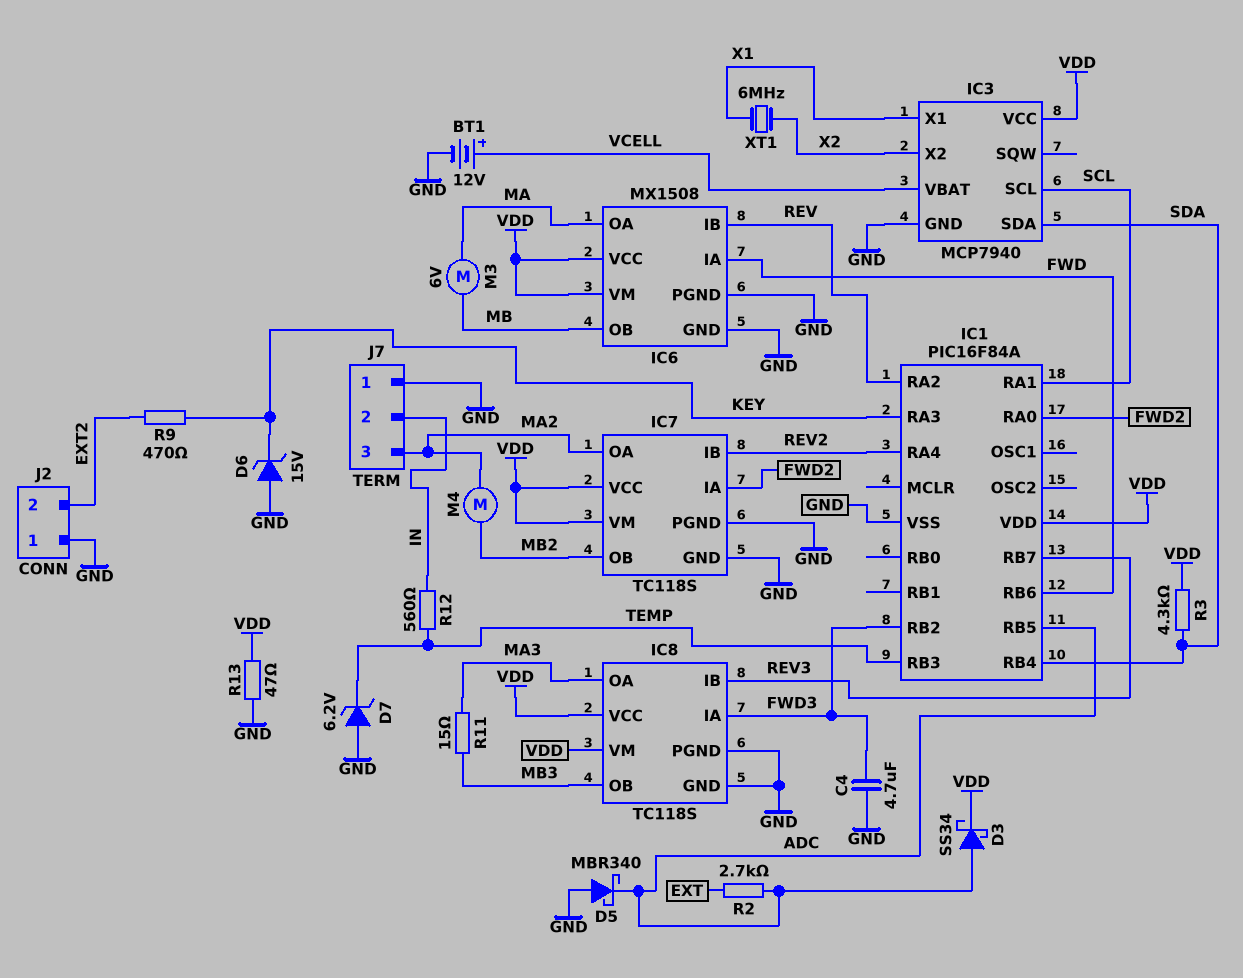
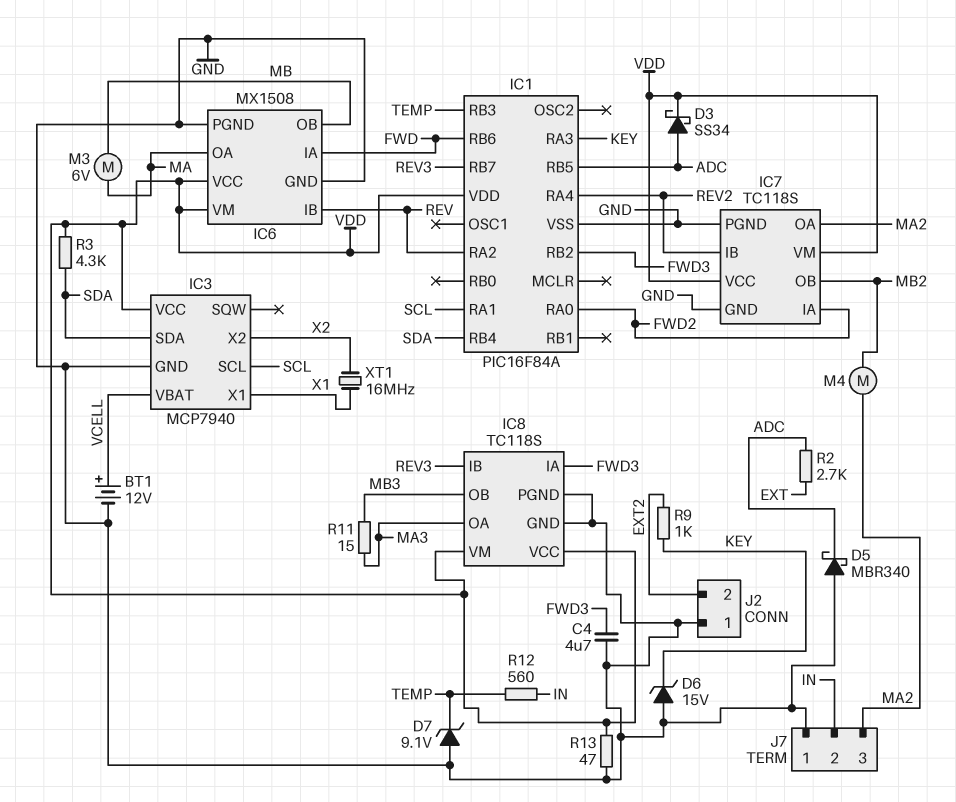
D7: zener 6.2V (A GND, K TEMP) -> zener 9.1V (A GND, K TEMP)
R9: 470 (EXT2, KEY) -> 1k (EXT2, KEY)
XT1: 6MHz (X1, X2) -> 16MHz (X1, X2)

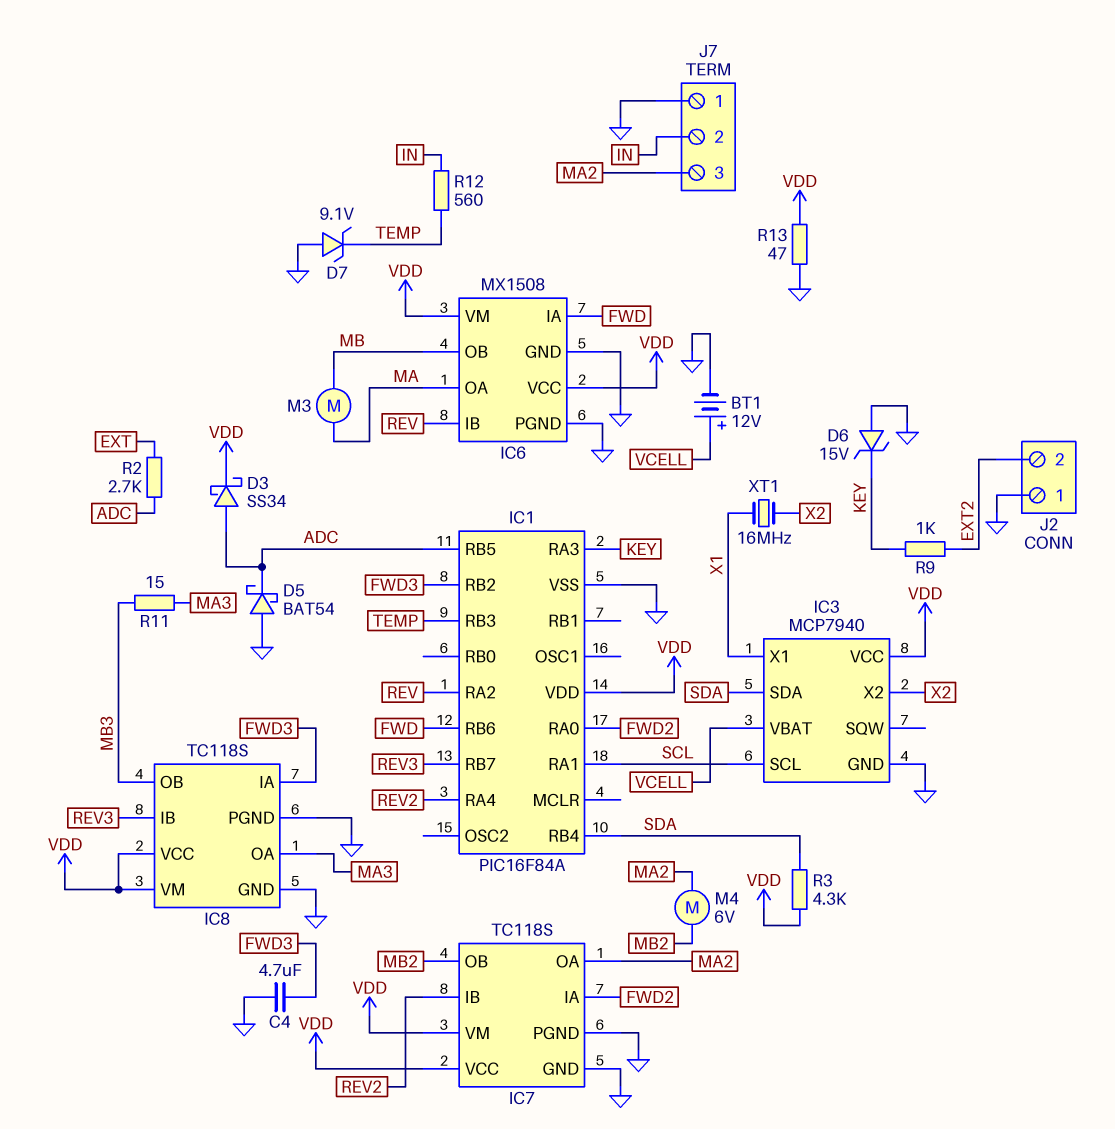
D5: schottky MBR340 (A GND, K ADC) -> schottky BAT54 (A GND, K ADC)
M3: motor 6V (MA, MB) -> motor (MA, MB)
M4: motor (MA2, MB2) -> motor 6V (MA2, MB2)

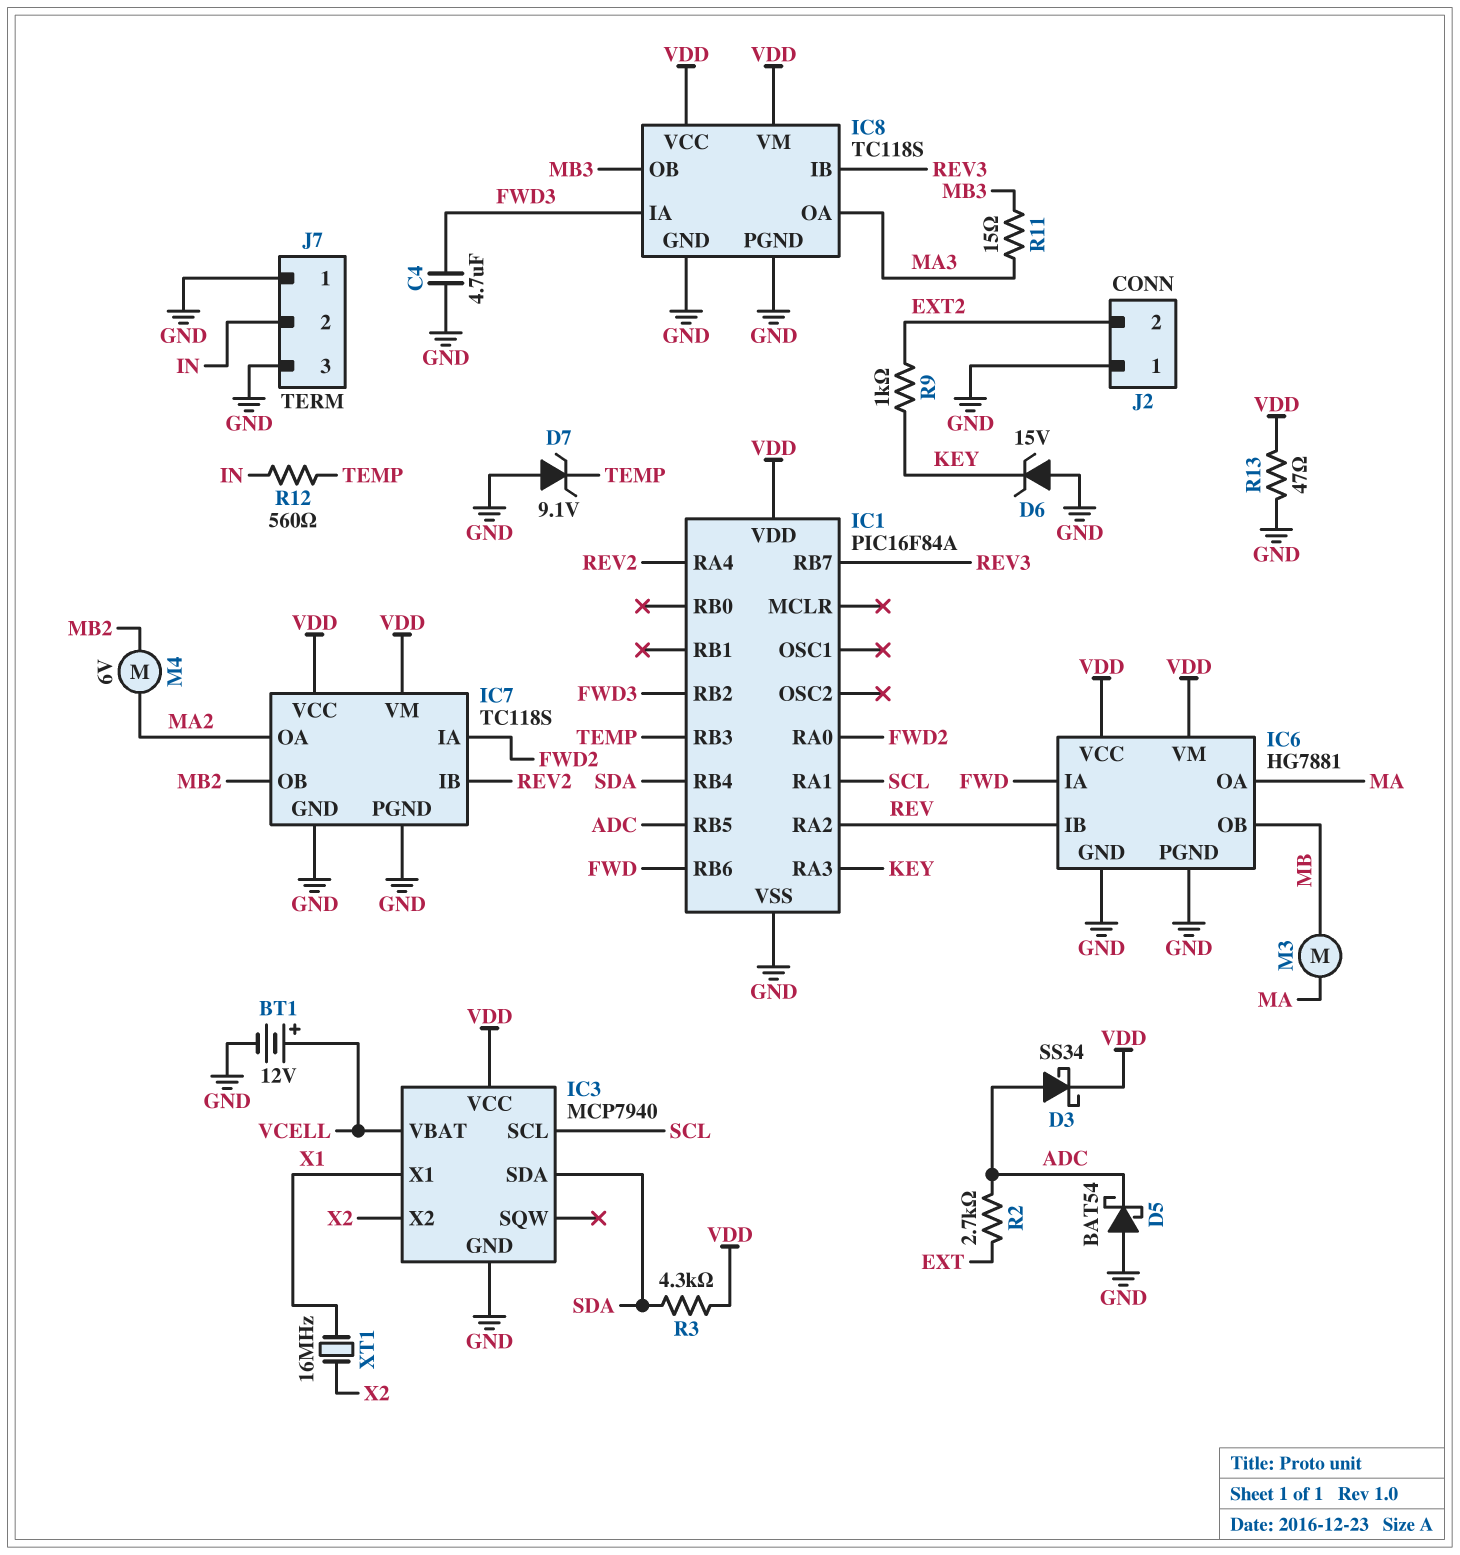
IC6: MX1508 -> HG7881
J7 pin 3: MA2 -> GND

